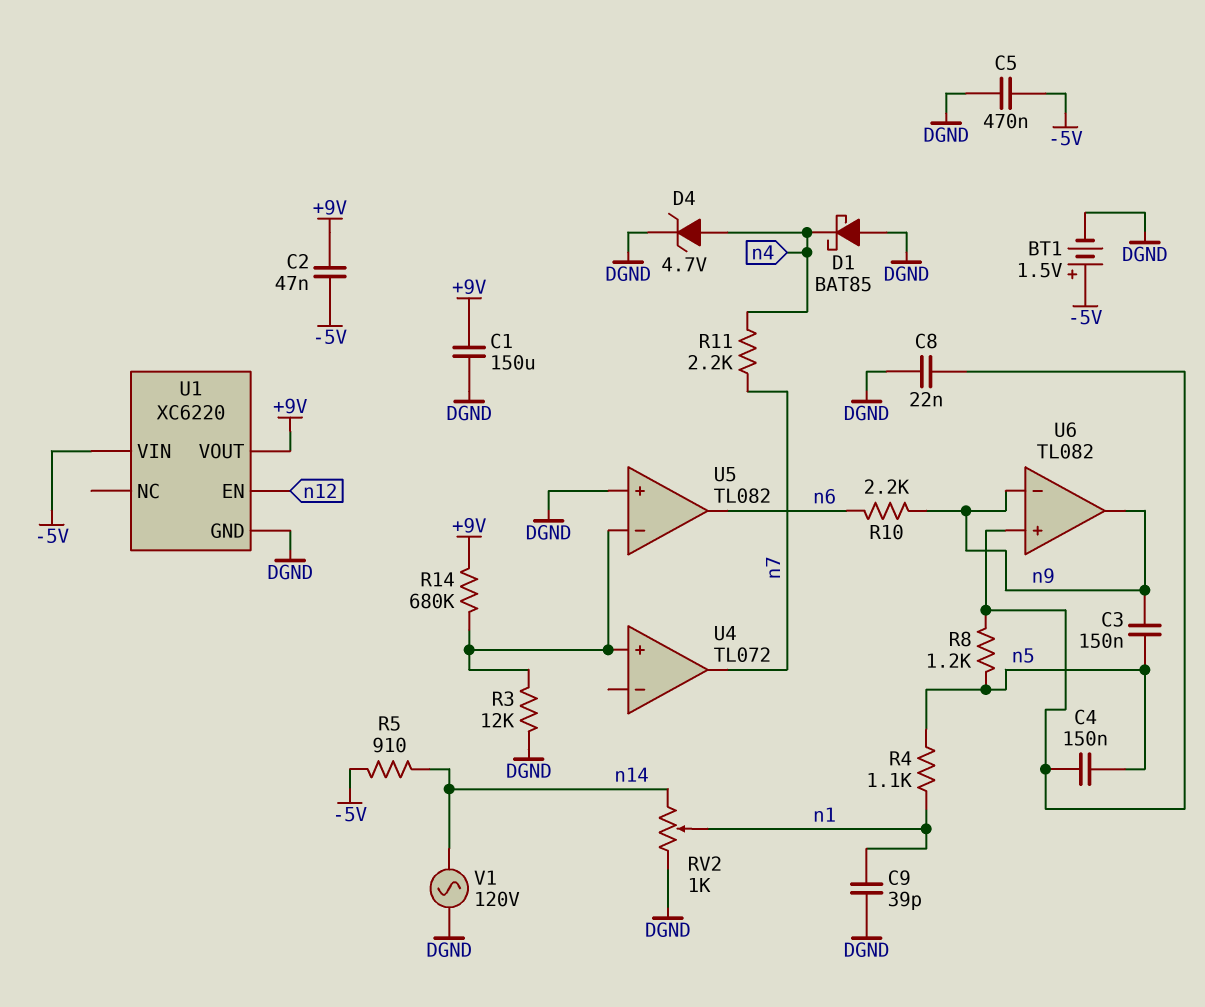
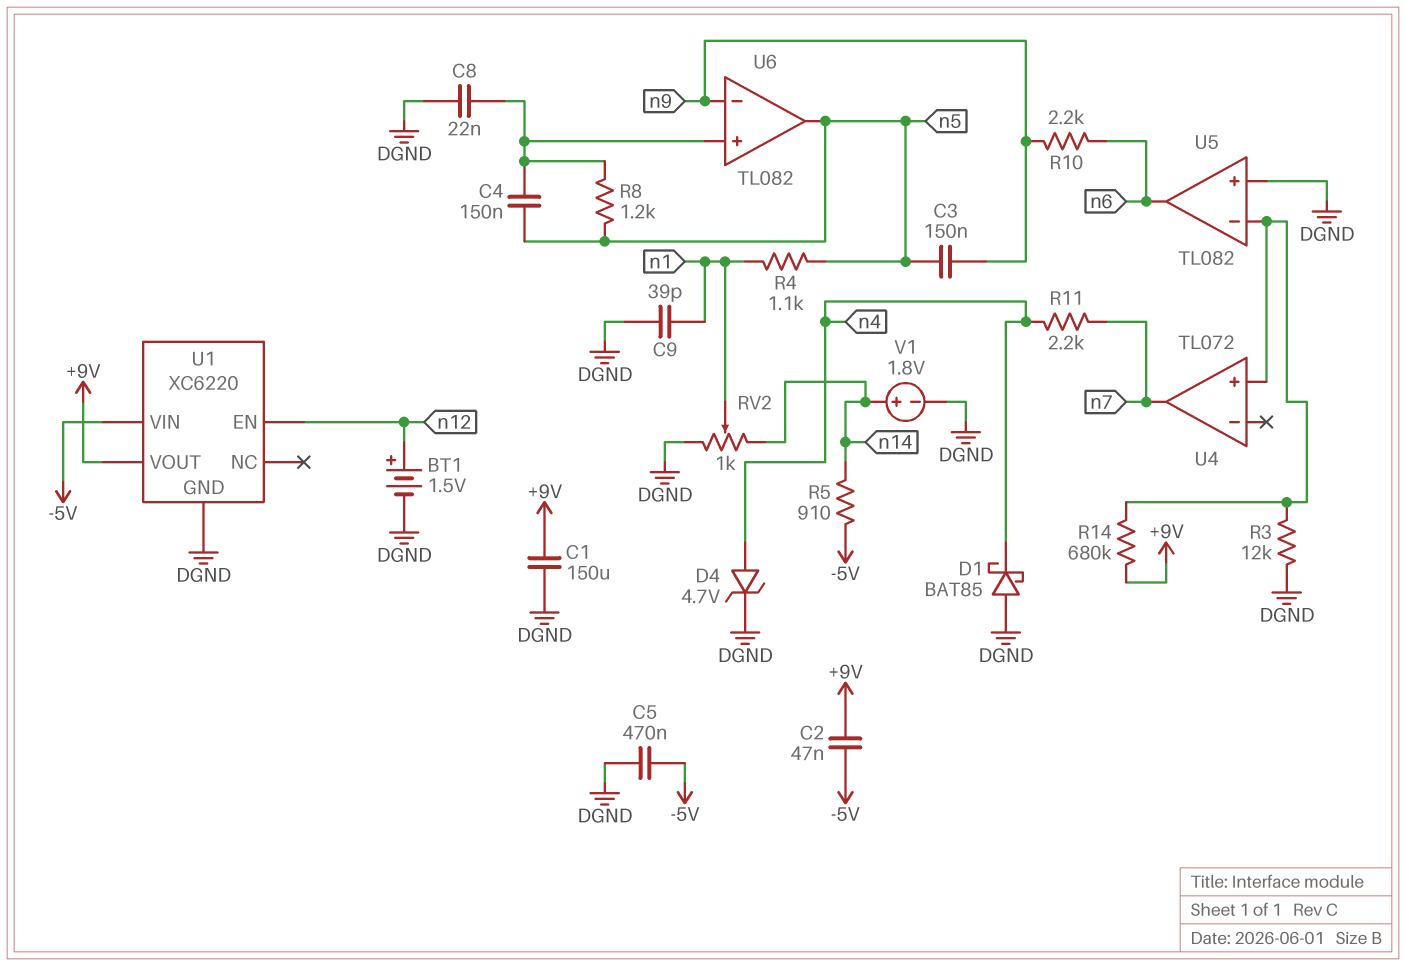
BT1: 1.5V (plus -5V, minus DGND) -> 1.5V (plus n12, minus DGND)
U6 pin out: n9 -> n5
V1: AC 120V (DGND, n14) -> 1.8V (plus n14, minus DGND)

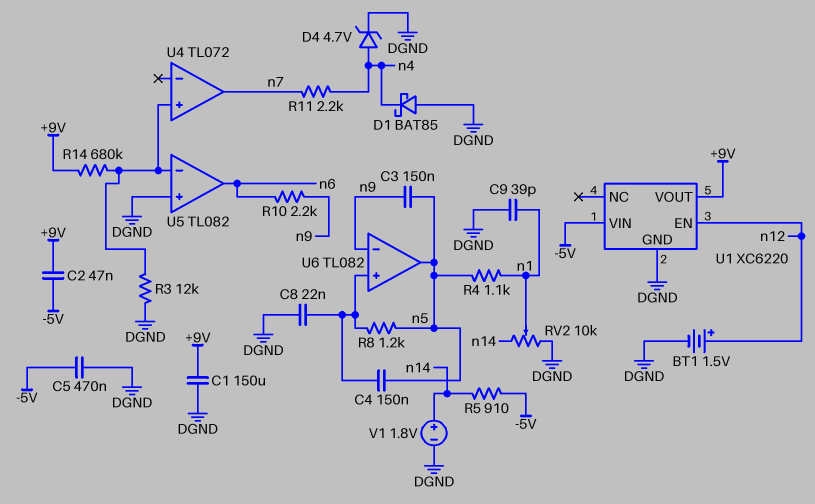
RV2: 1k (DGND, n14, wiper n1) -> 10k (DGND, n14, wiper n1)

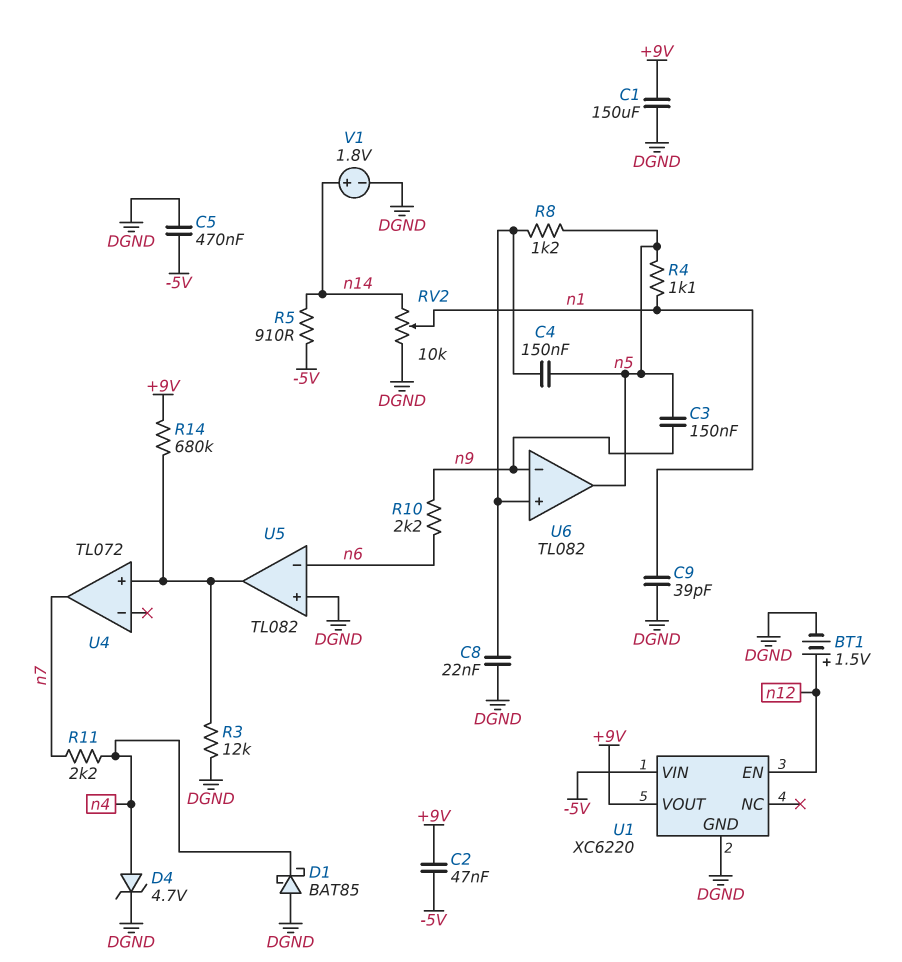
U5 pin in-: U4/in+ -> n6
U5 pin out: n6 -> U4/in+

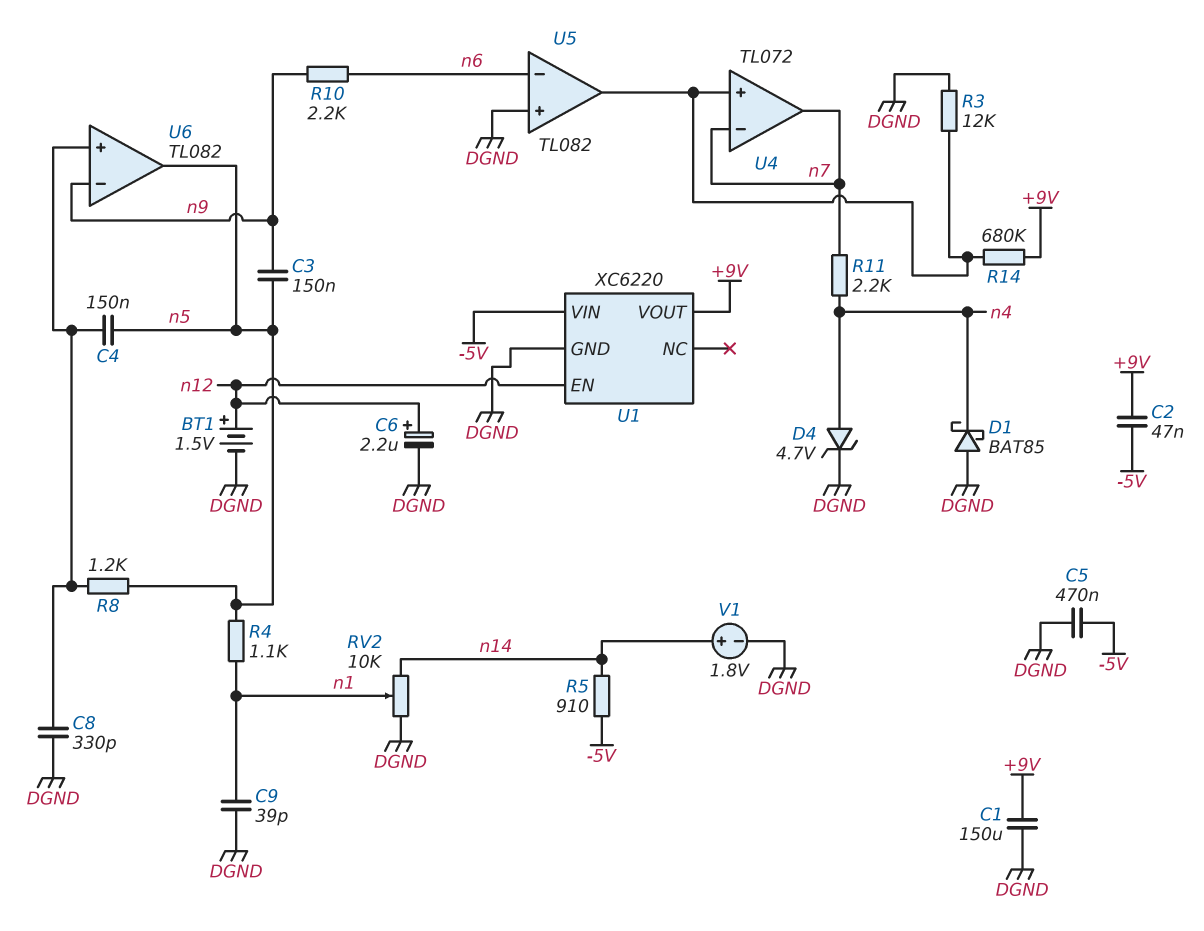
C6: none -> 2.2uF (plus n12, minus DGND)
C8: 22nF (DGND, U6/in+) -> 330pF (DGND, U6/in+)
U4 pin in-: none -> n7

